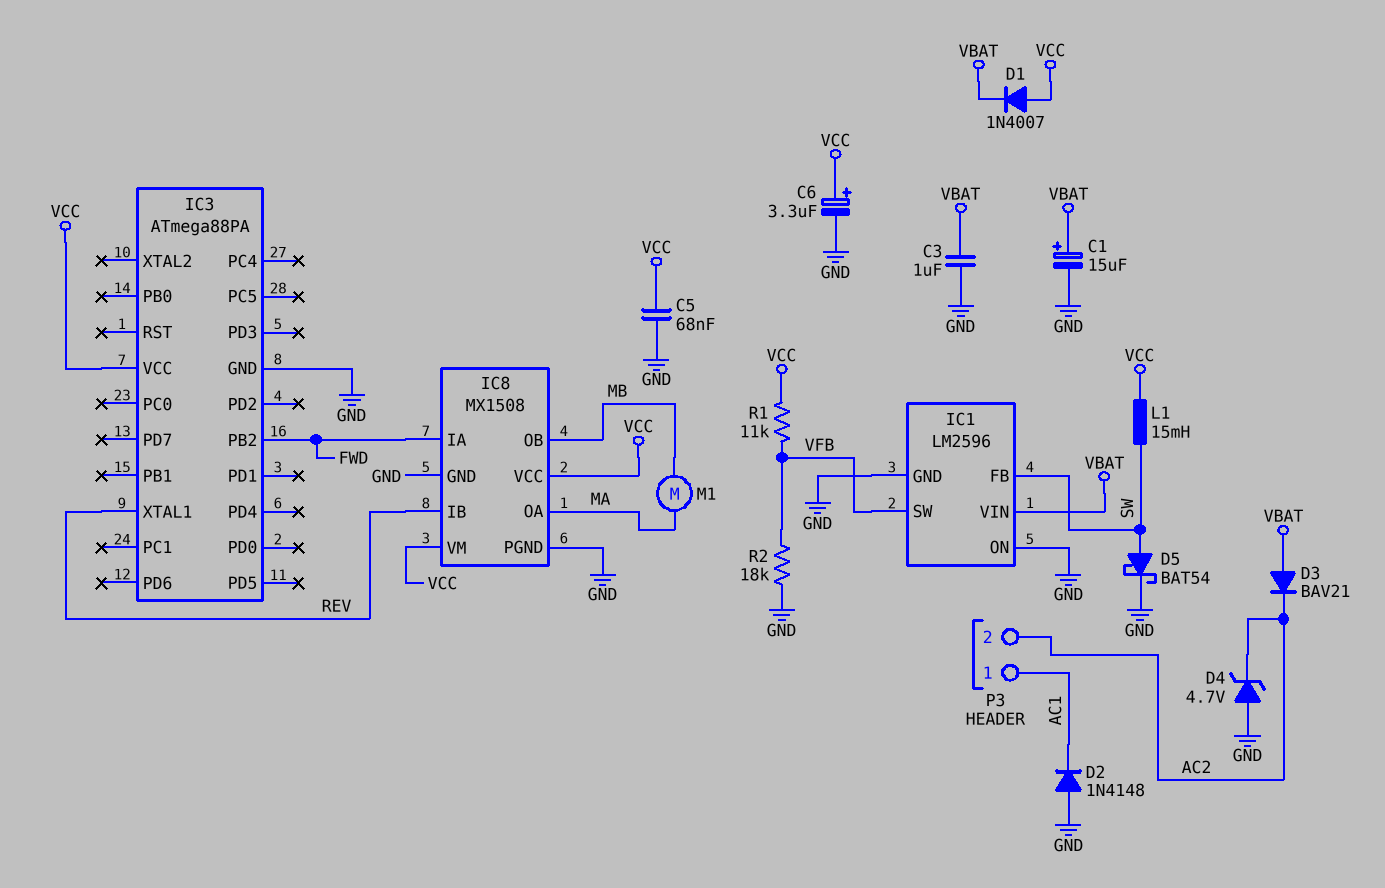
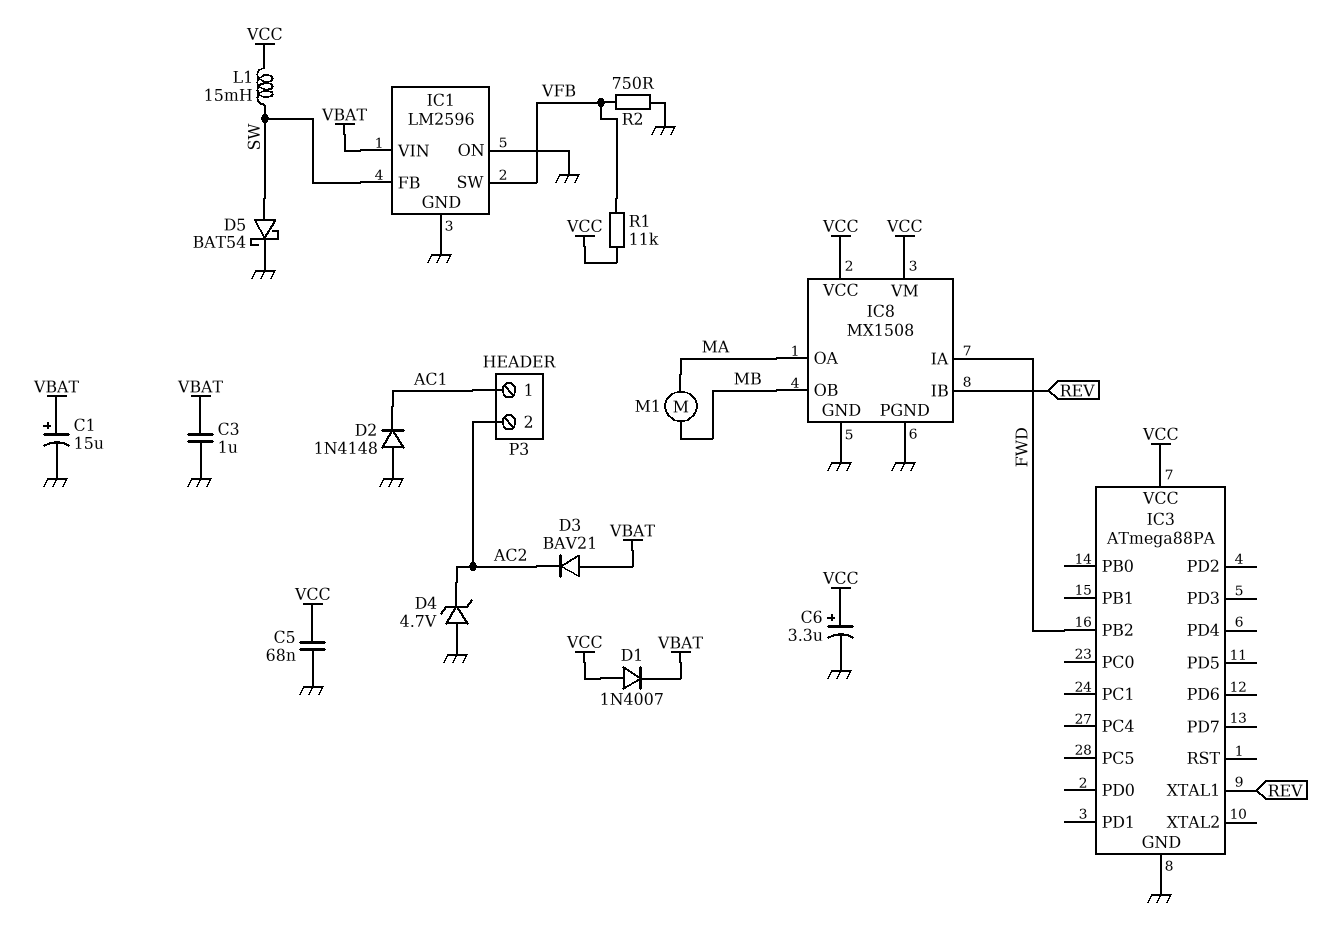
R2: 18k (GND, VFB) -> 750 (GND, VFB)

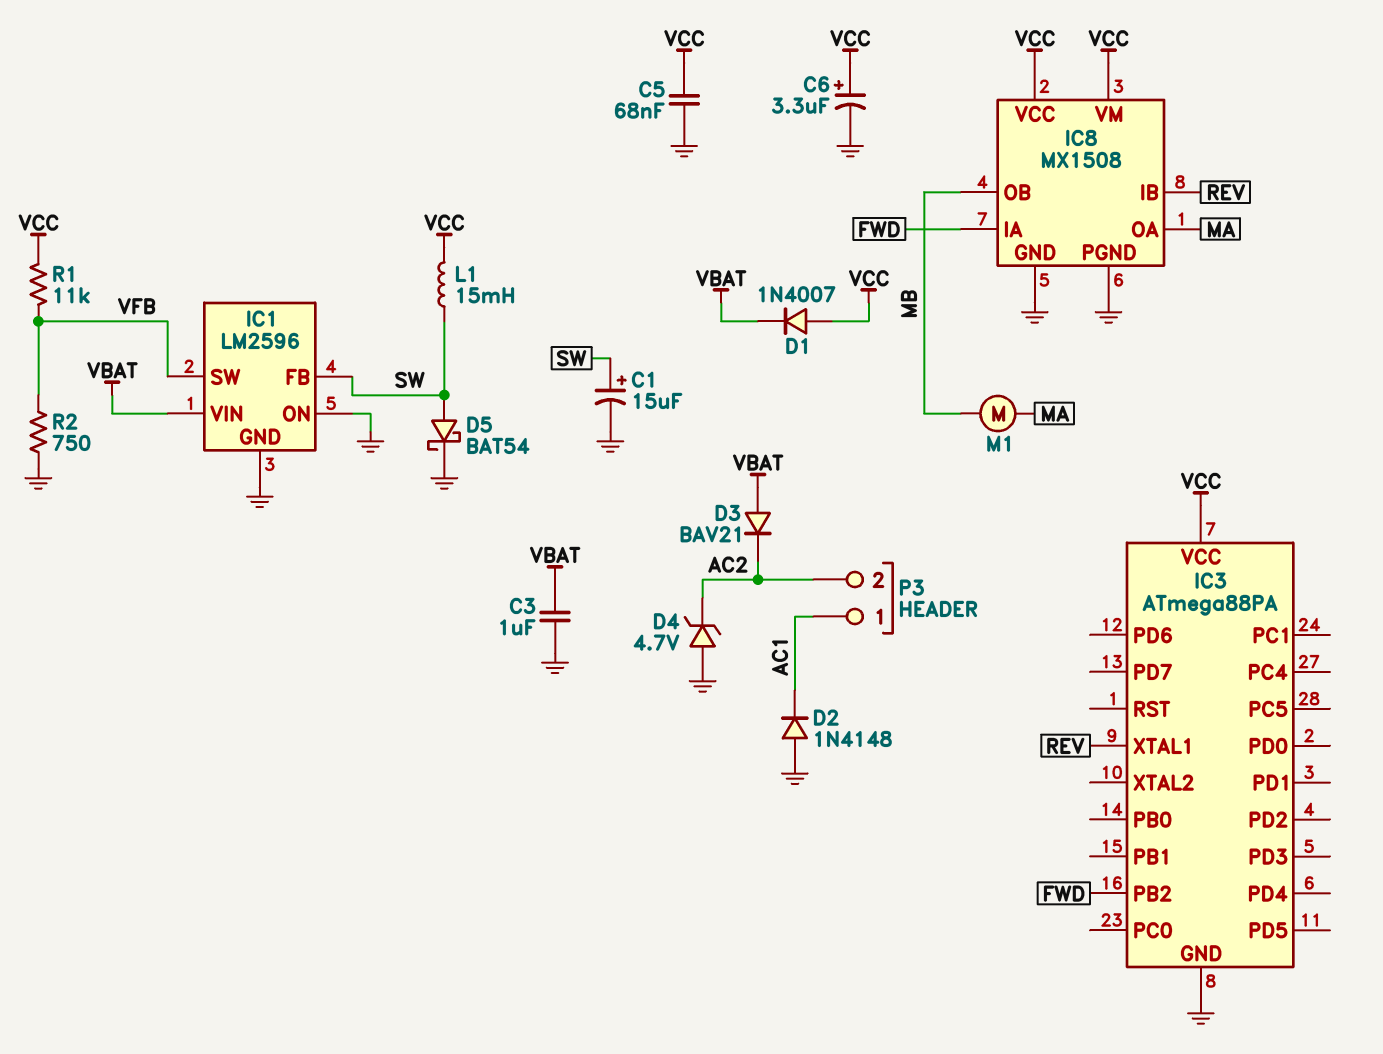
C1: 15uF (plus VBAT, minus GND) -> 15uF (plus SW, minus GND)

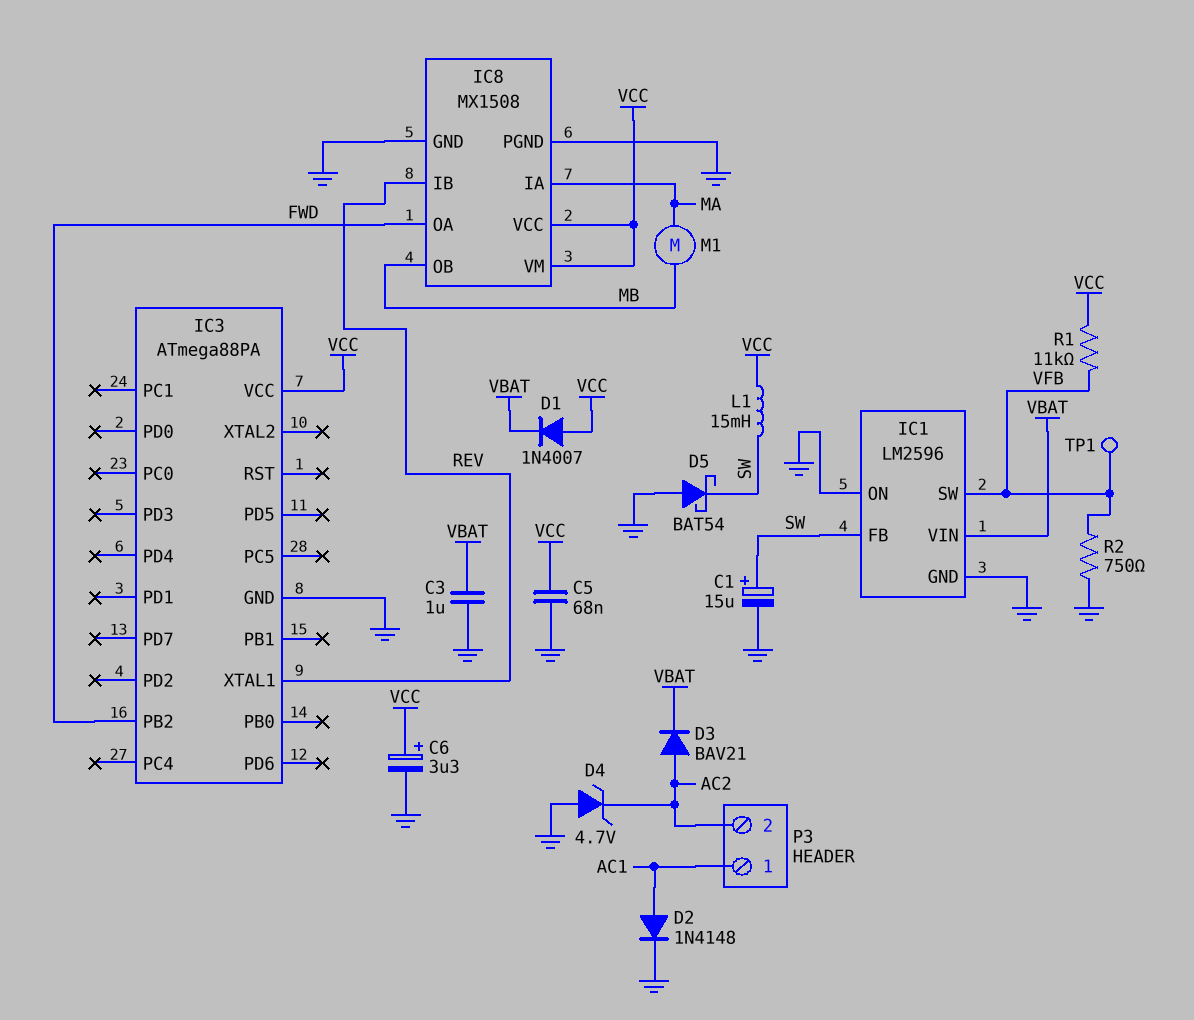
D2: diode 1N4148 (A GND, K AC1) -> diode 1N4148 (A AC1, K GND)
D3: diode BAV21 (A VBAT, K AC2) -> diode BAV21 (A AC2, K VBAT)
D5: schottky BAT54 (A SW, K GND) -> schottky BAT54 (A GND, K SW)
IC8 pin IA: FWD -> MA
IC8 pin OA: MA -> FWD
TP1: none -> test point (VFB)

